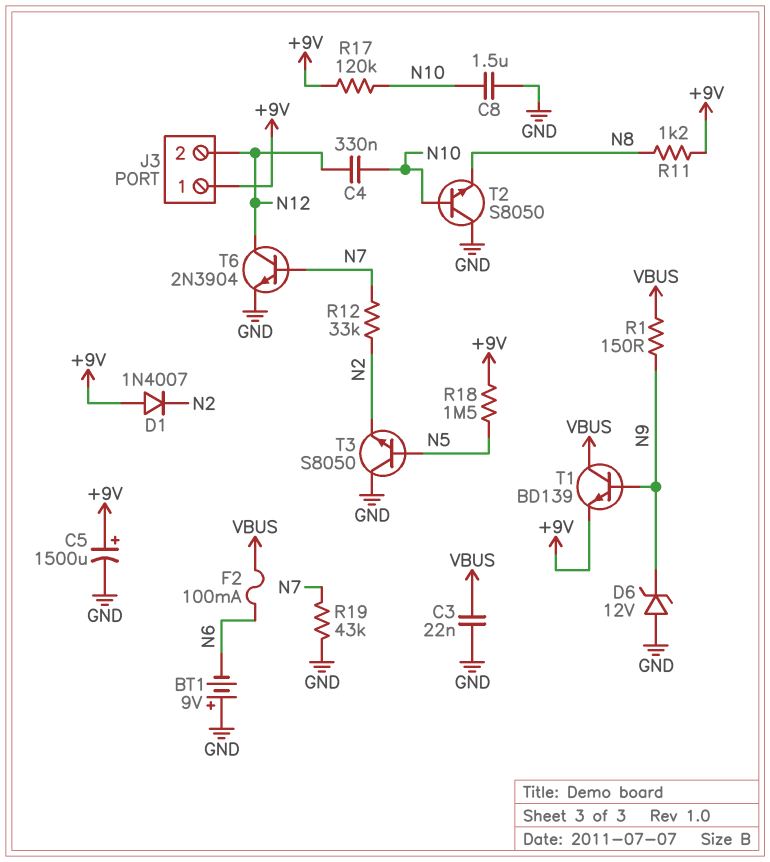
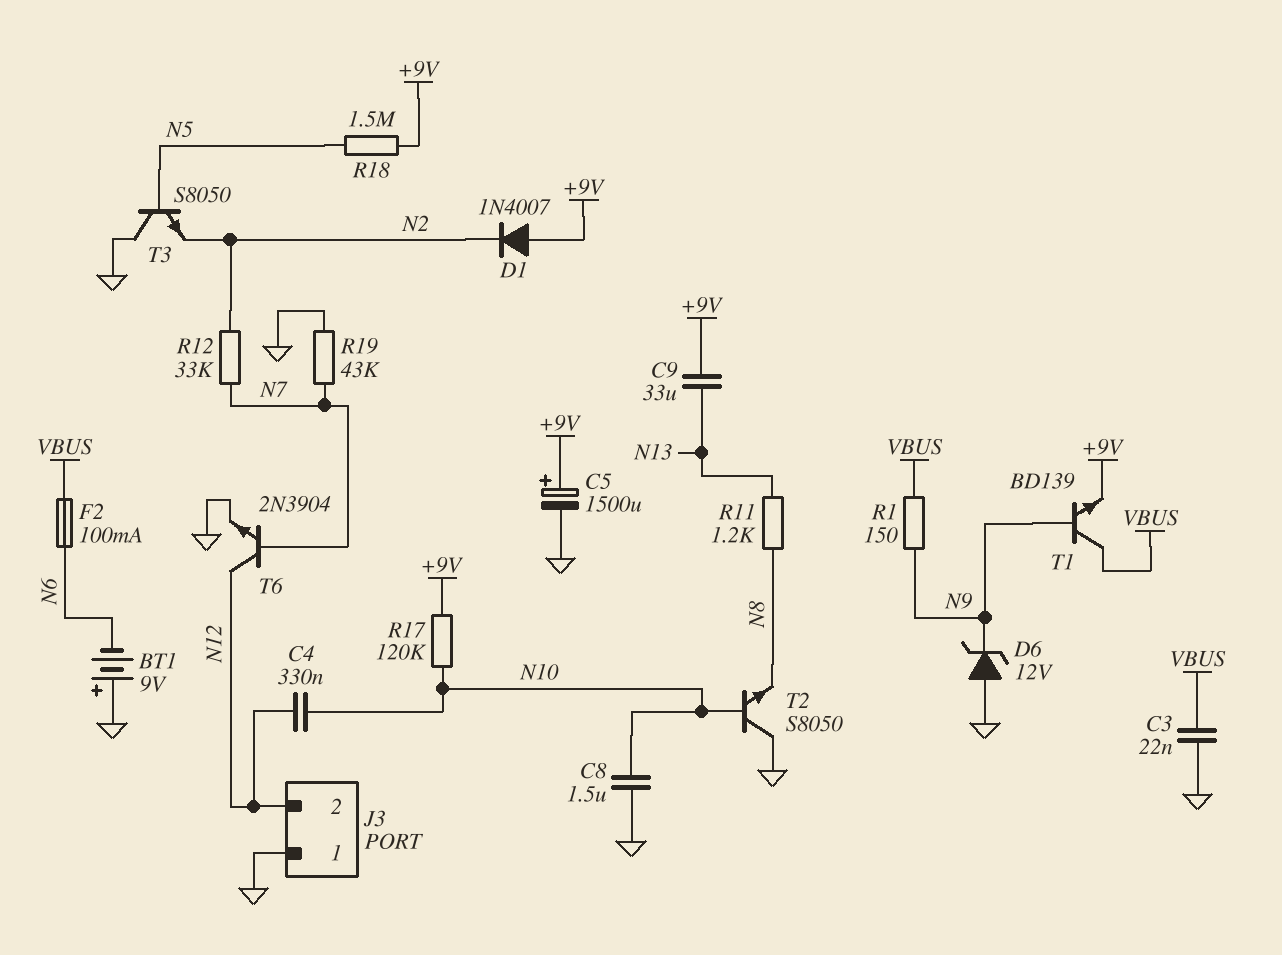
C9: none -> 33uF (+9V, N13)
J3 pin 1: +9V -> GND
R11: 1.2k (+9V, N8) -> 1.2k (N8, N13)

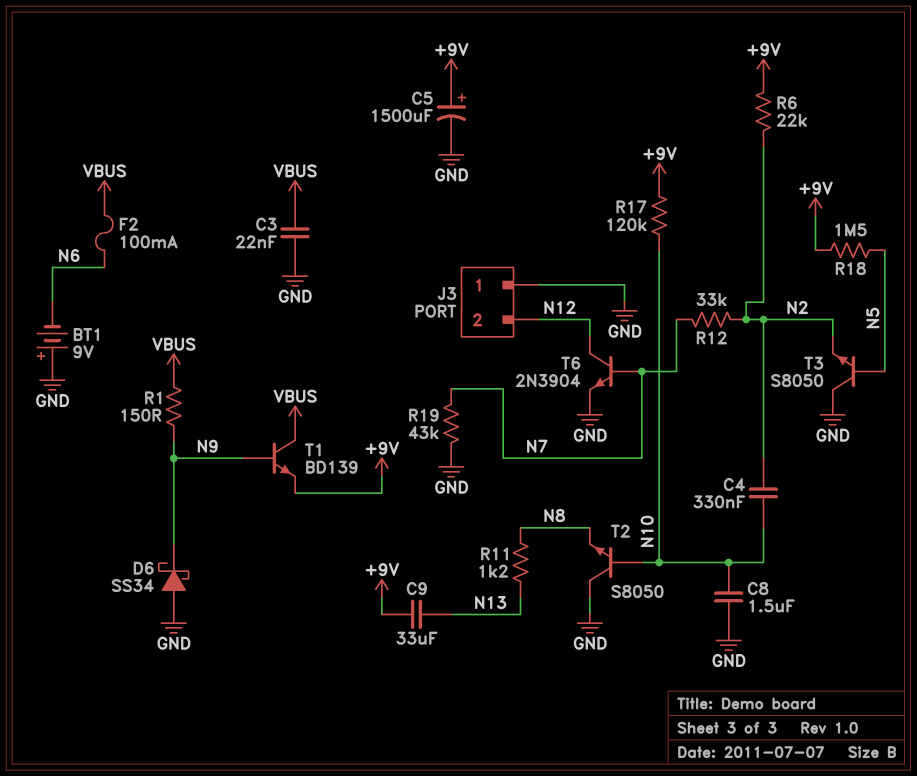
C4: 330nF (N10, N12) -> 330nF (N2, N10)
D1: diode 1N4007 (A +9V, K N2) -> none
D6: zener 12V (A GND, K N9) -> schottky SS34 (A GND, K N9)
R6: none -> 22k (+9V, N2)

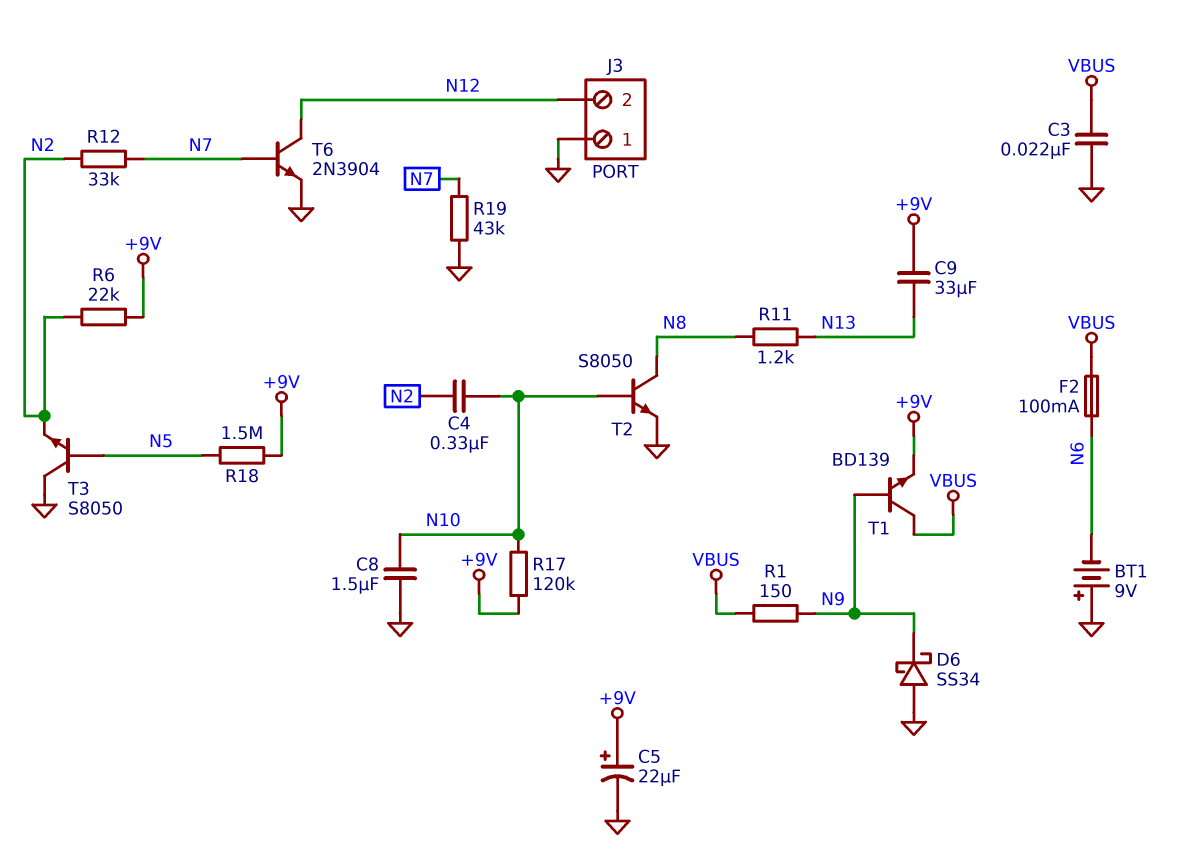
C5: 1500uF (plus +9V, minus GND) -> 22uF (plus +9V, minus GND)
T2: NPN S8050 (B N10, C GND, E N8) -> NPN S8050 (B N10, C N8, E GND)

